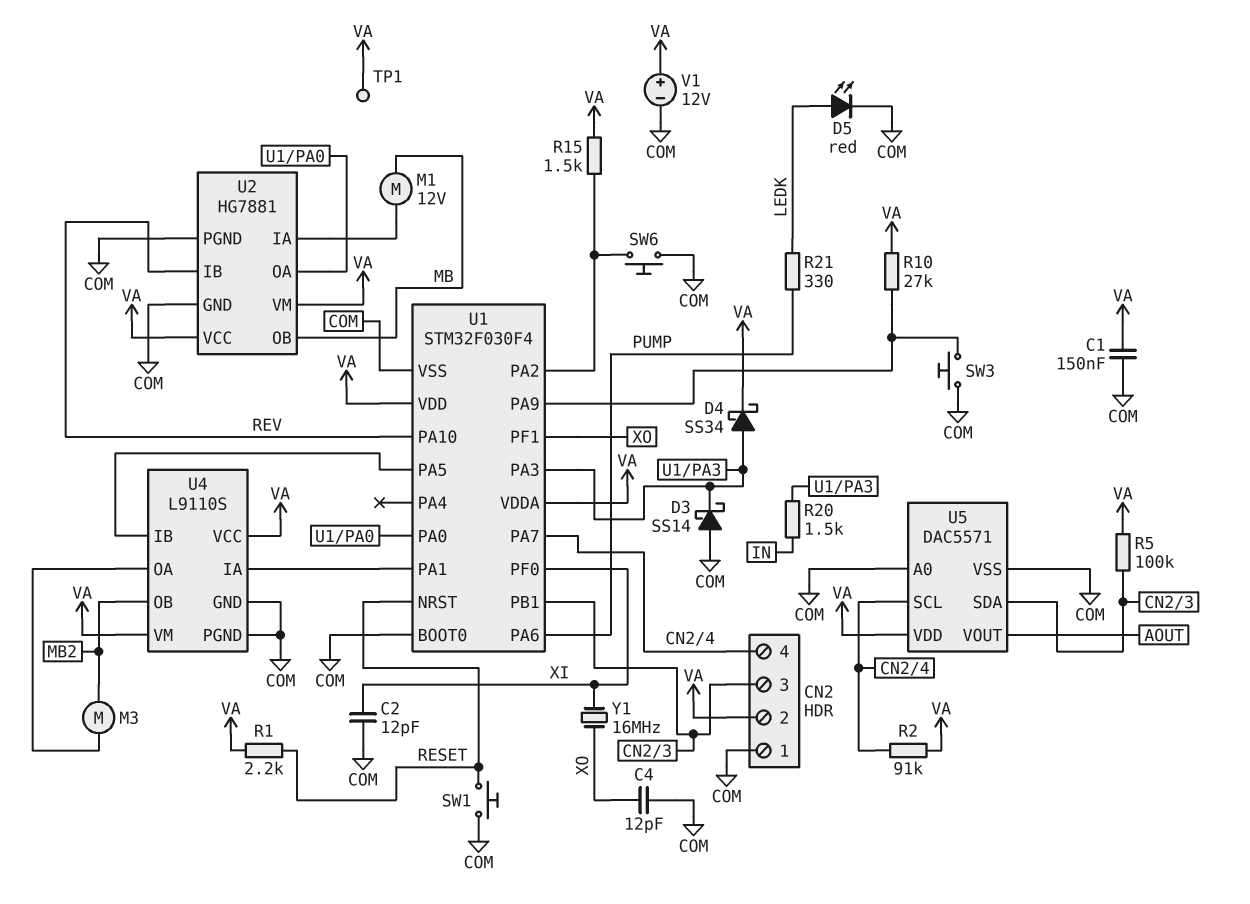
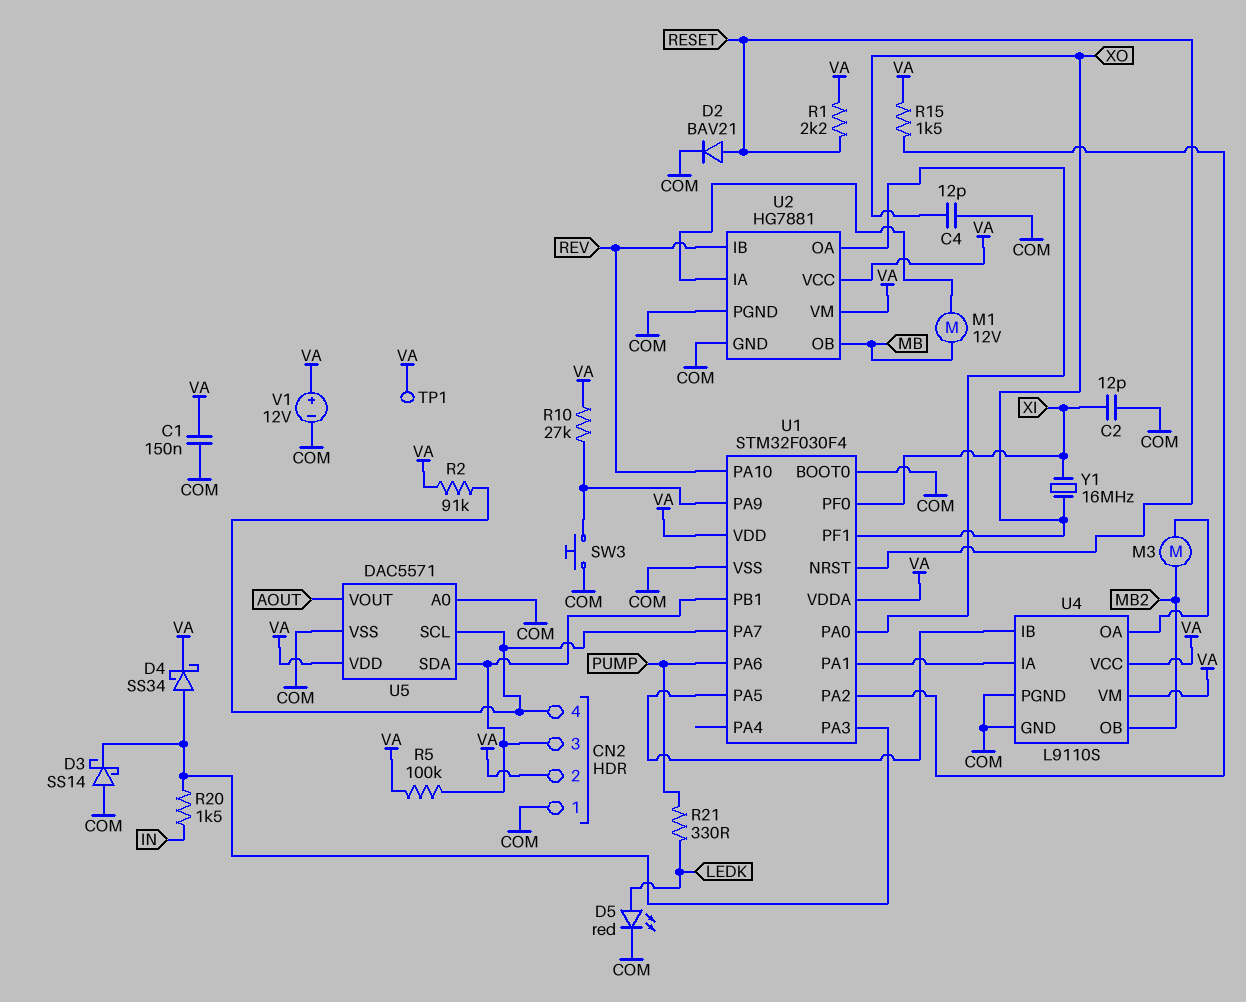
D2: none -> diode BAV21 (A RESET, K COM)
SW1: button (COM, RESET) -> none
SW6: button (COM, U1/PA2) -> none

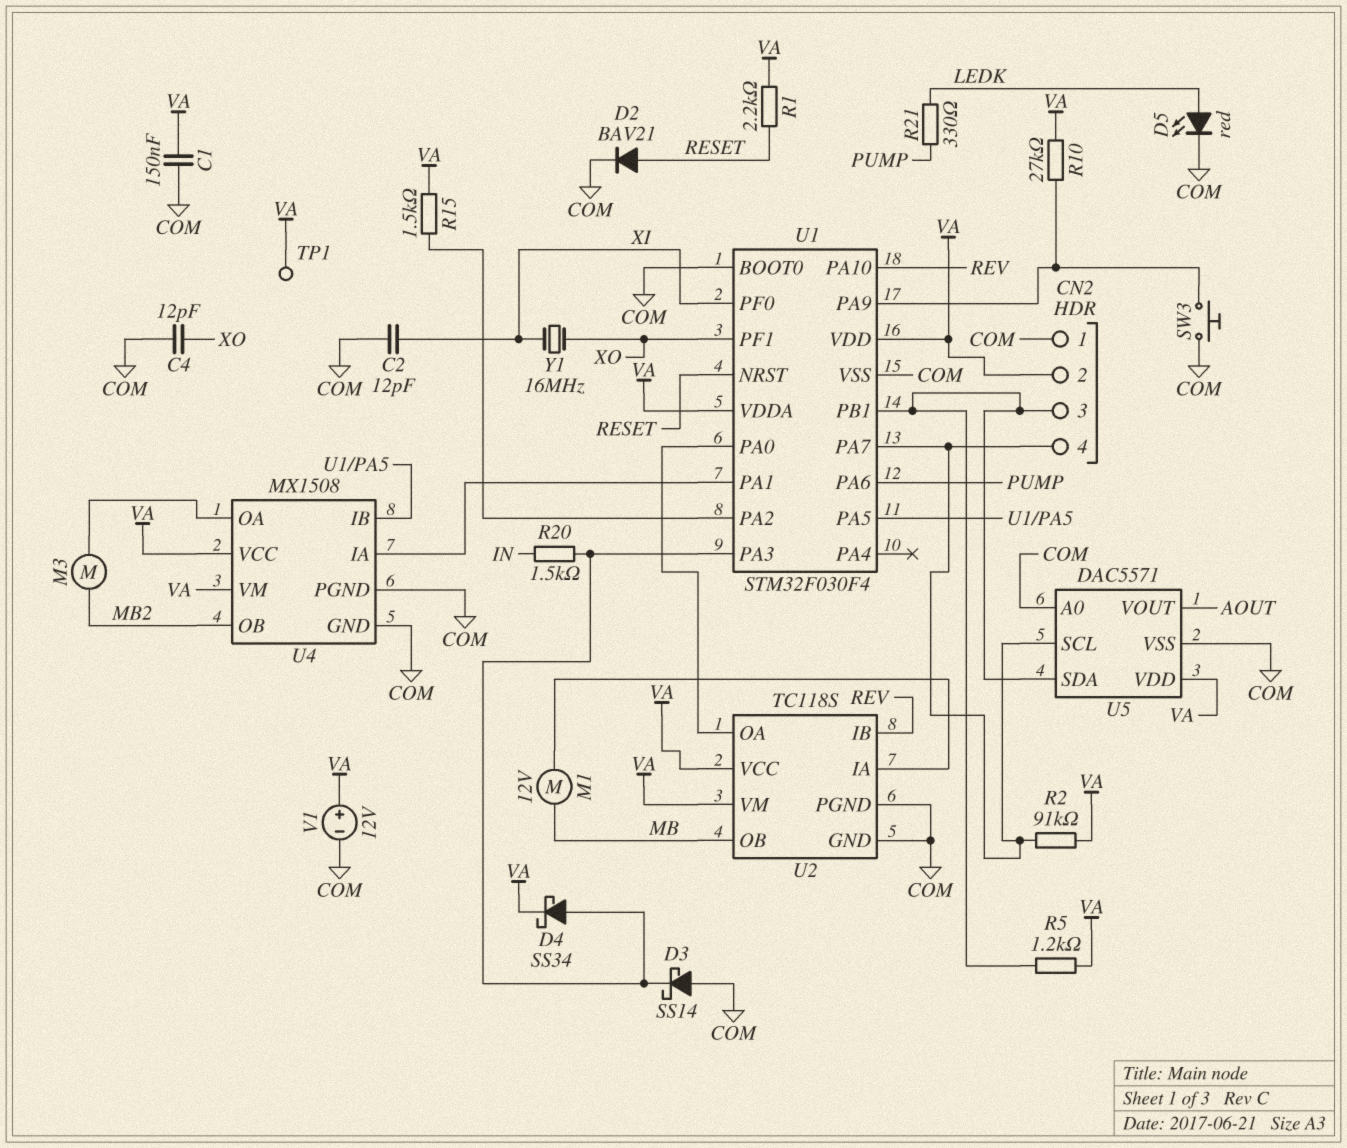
R5: 100k (CN2/3, VA) -> 1.2k (CN2/3, VA)
U2: HG7881 -> TC118S
U4: L9110S -> MX1508

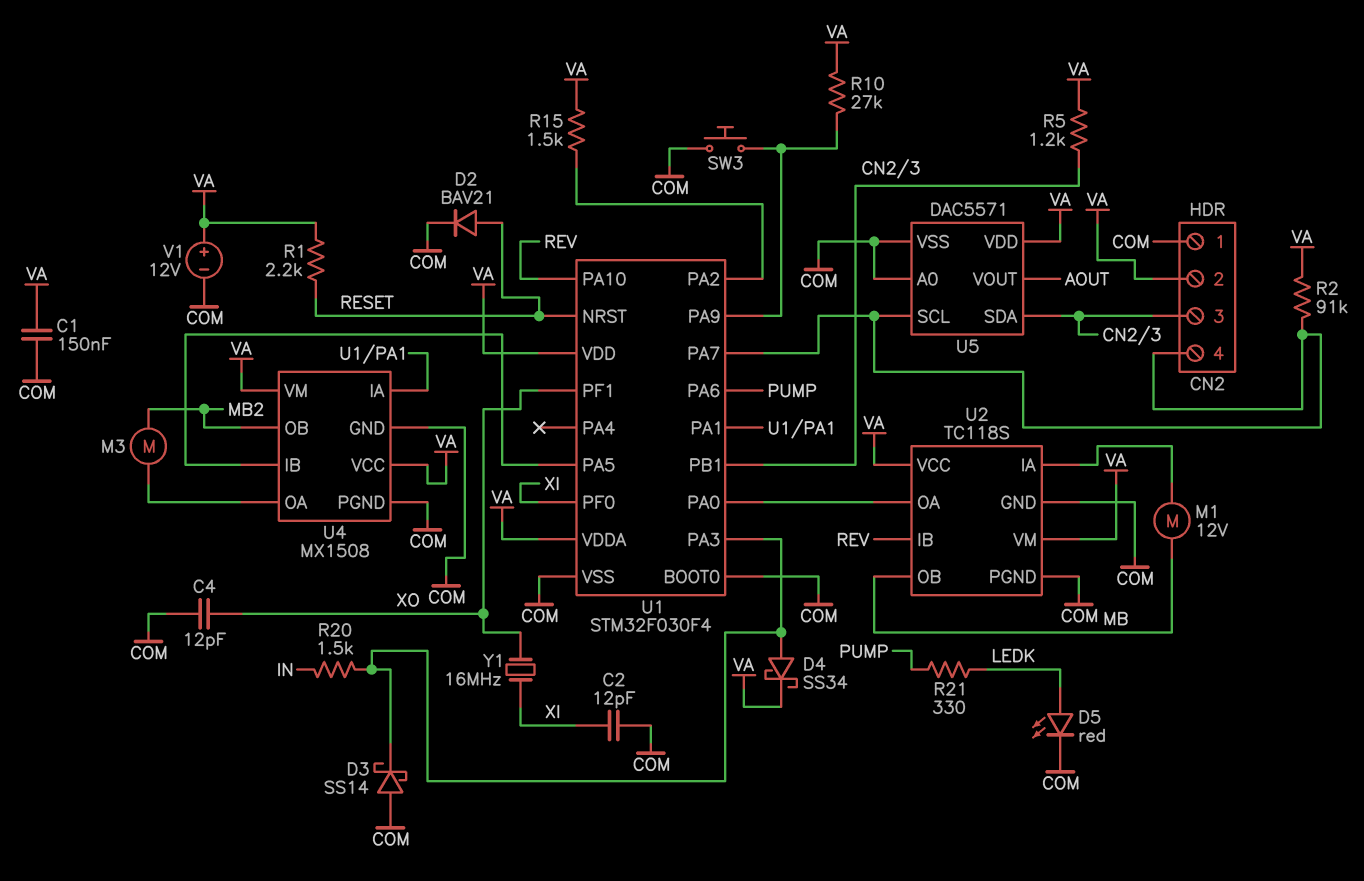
TP1: test point (VA) -> none

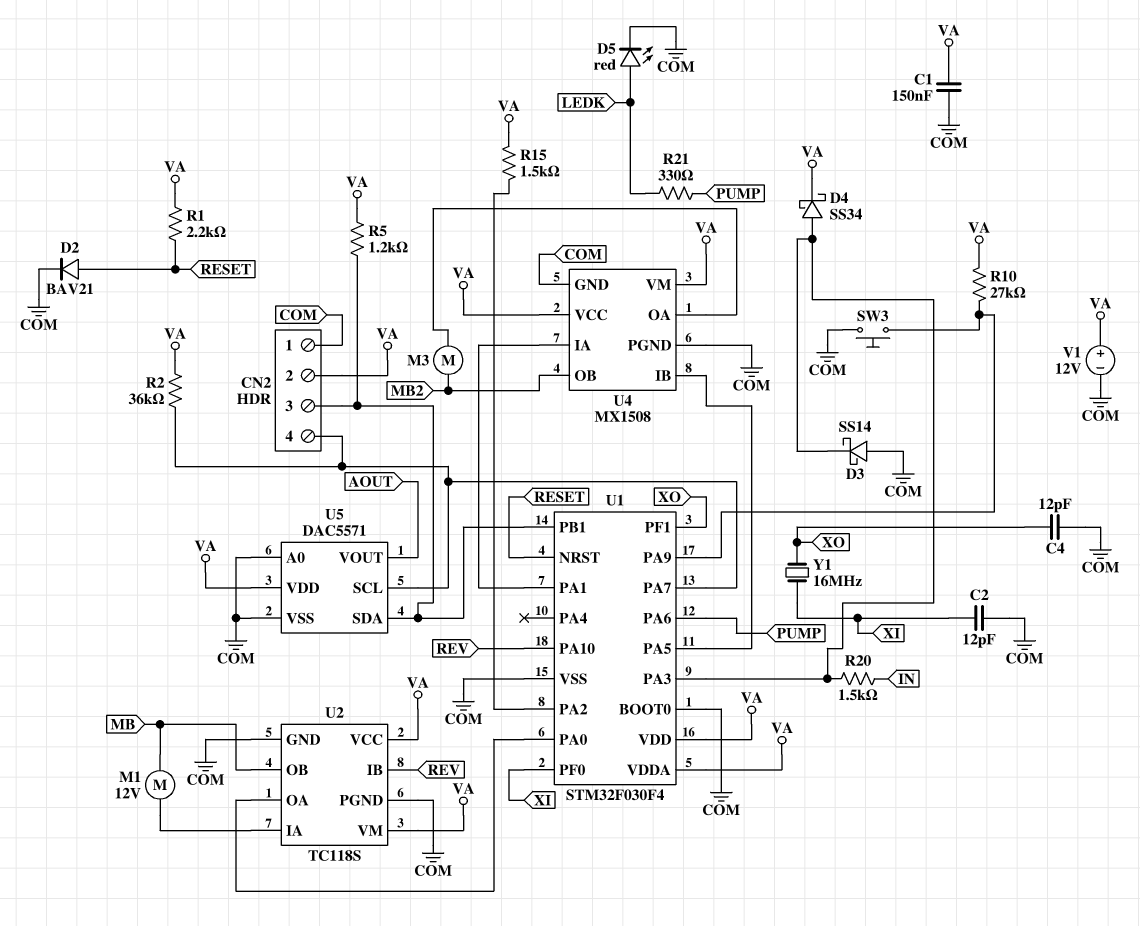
R2: 91k (CN2/4, VA) -> 36k (CN2/4, VA)

